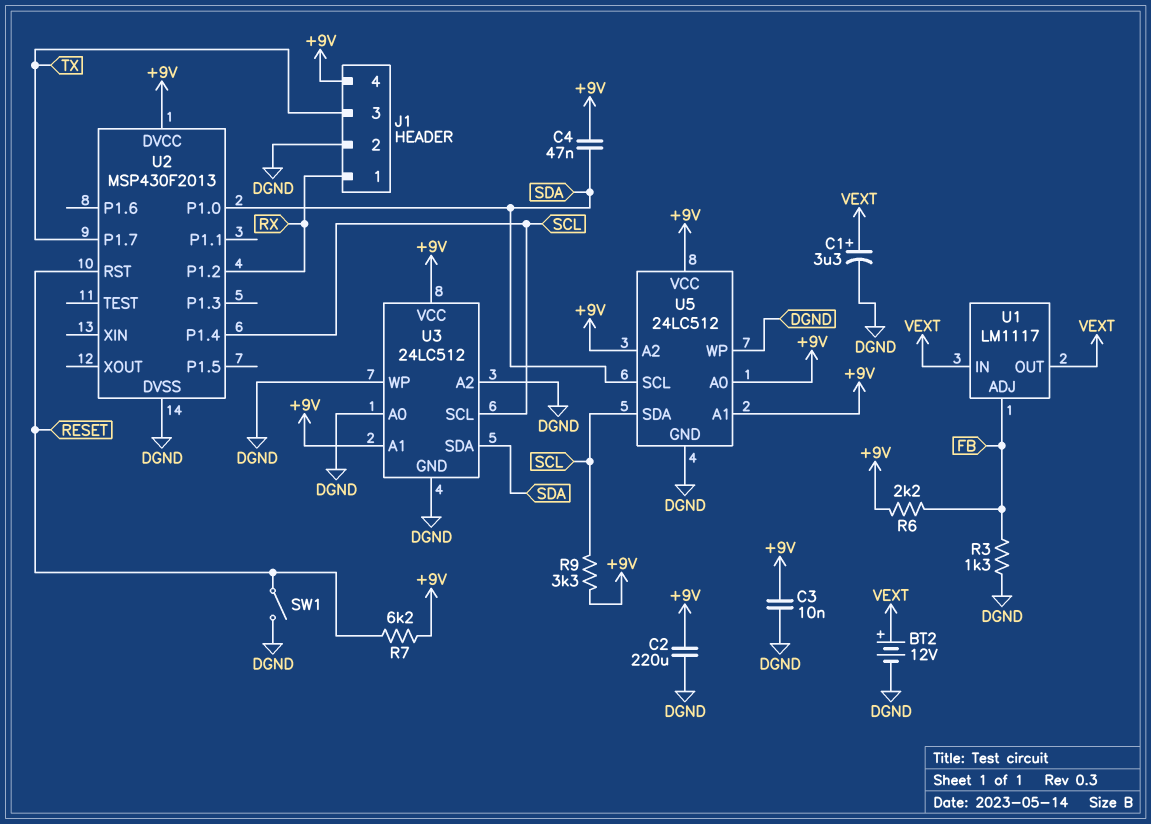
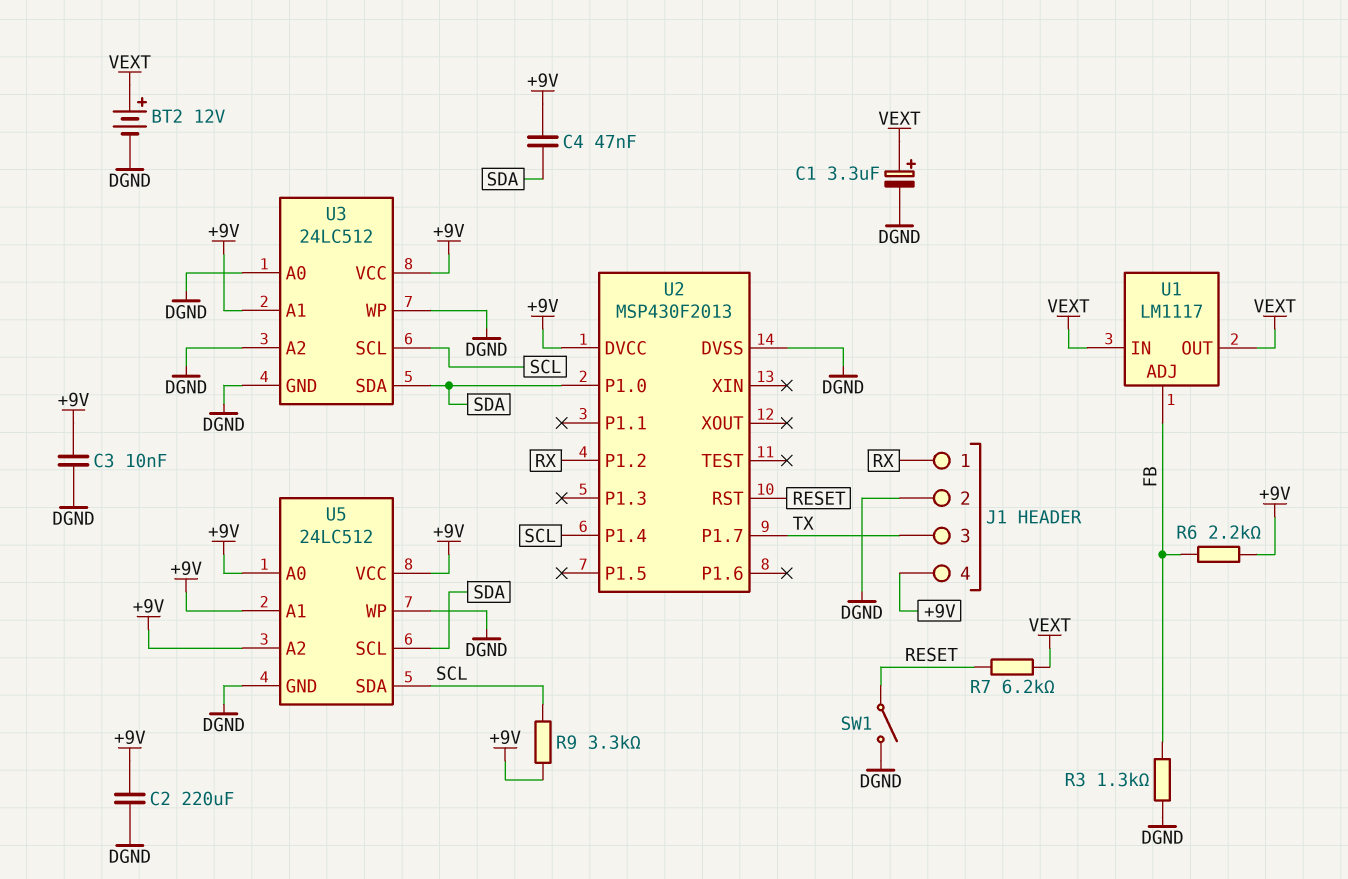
R7: 6.2k (+9V, RESET) -> 6.2k (RESET, VEXT)

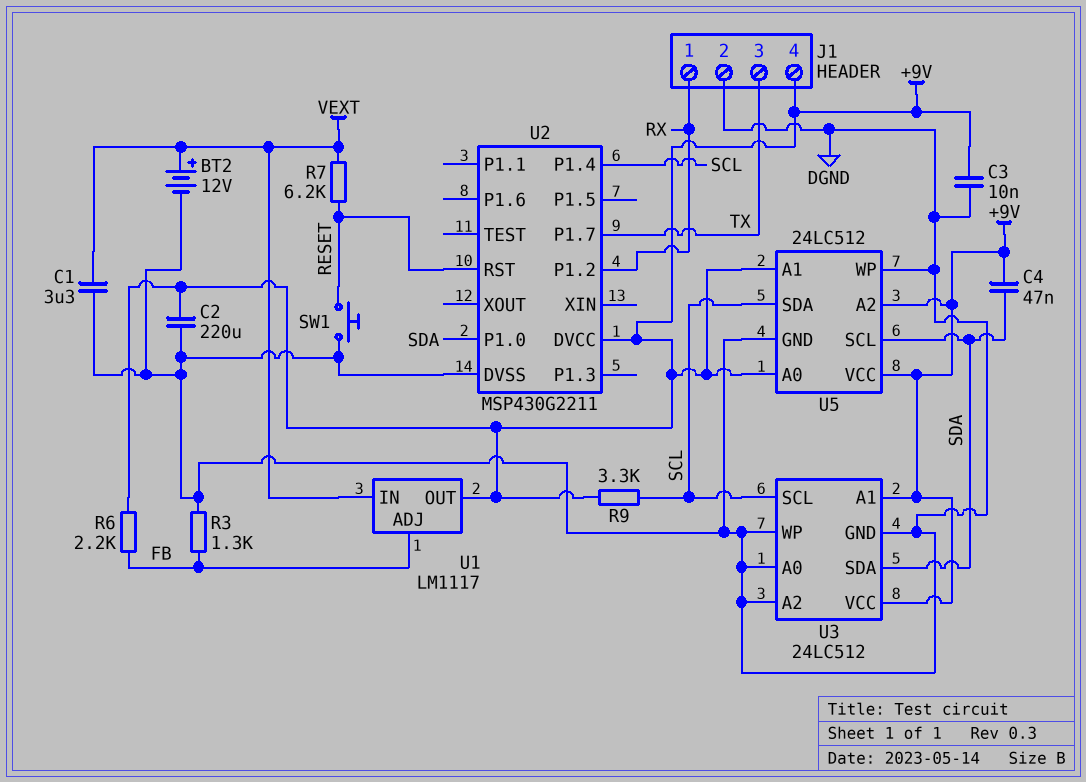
C1: 3.3uF (plus VEXT, minus DGND) -> 3.3uF (DGND, VEXT)
SW1: switch (DGND, RESET) -> button (DGND, RESET)
U1 pin OUT: VEXT -> +9V
U2: MSP430F2013 -> MSP430G2211

